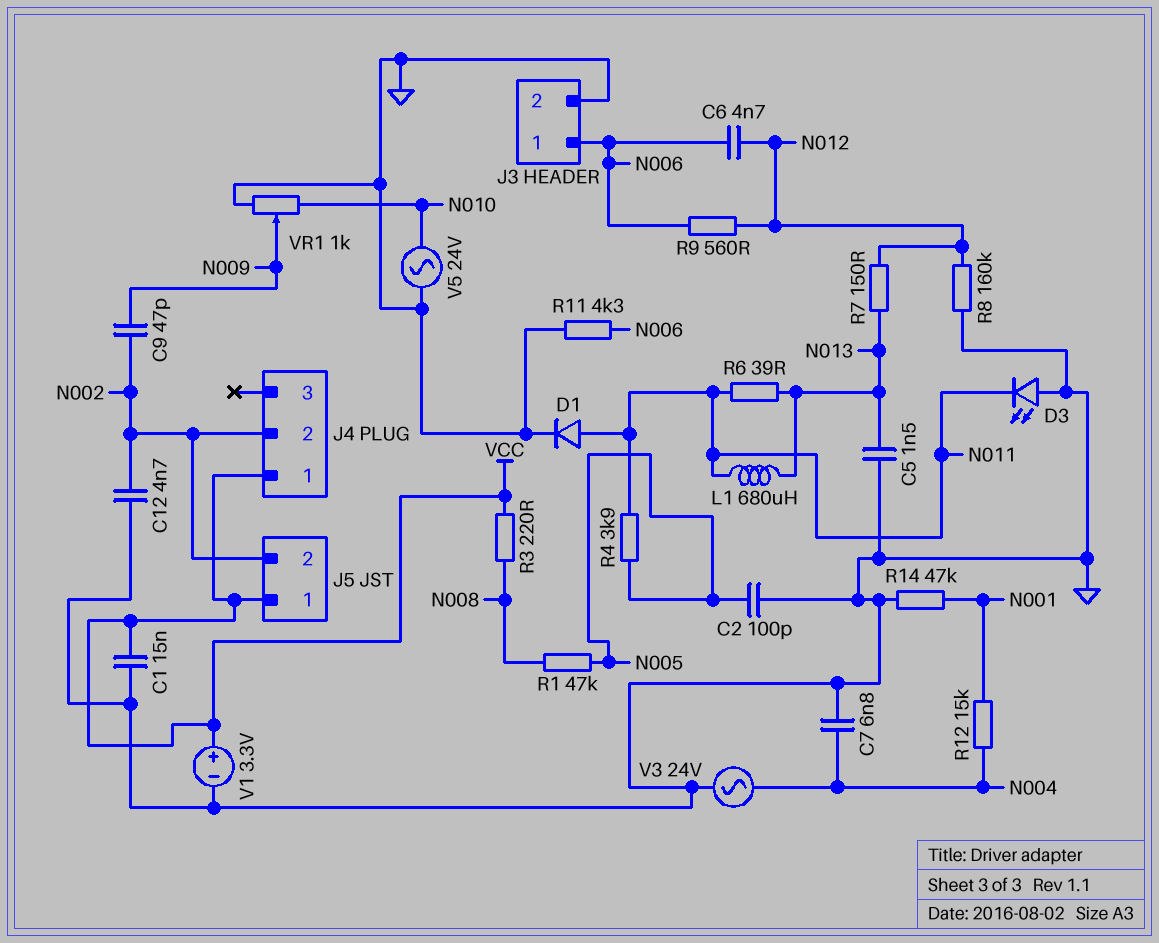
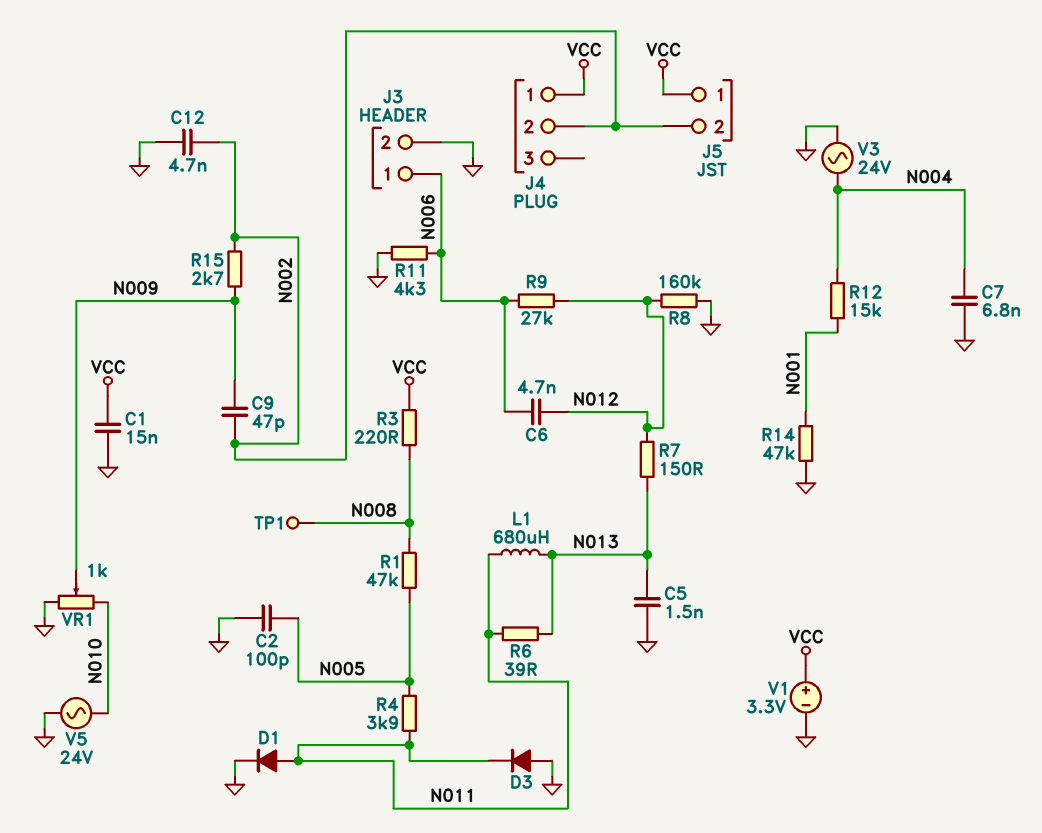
D3: LED (A GND, K N011) -> diode (A GND, K N011)
R9: 560 (N006, N012) -> 27k (N006, N012)
R15: none -> 2.7k (N002, N009)
TP1: none -> test point (N008)

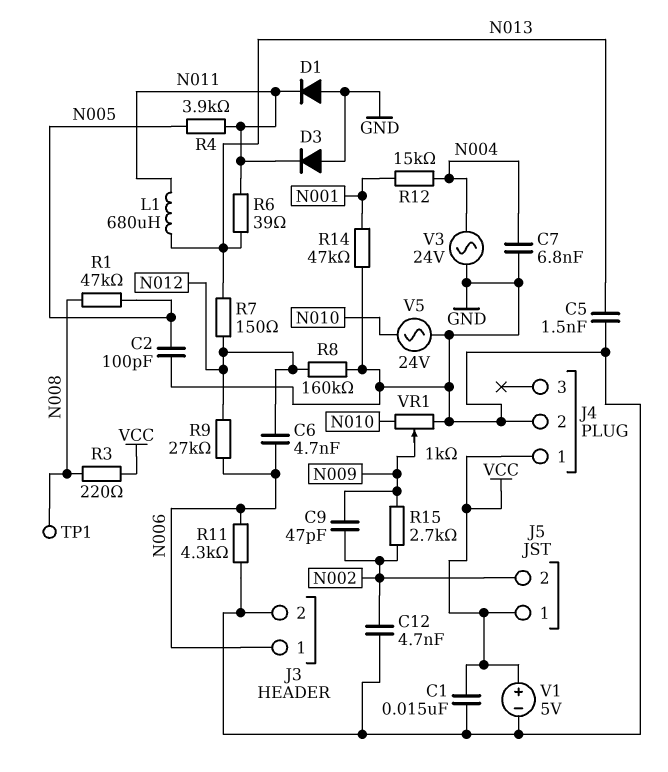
D1: diode (A N011, K GND) -> diode (A GND, K N011)
J4 pin 2: N002 -> GND
V1: 3.3V (plus VCC, minus GND) -> 5V (plus VCC, minus GND)

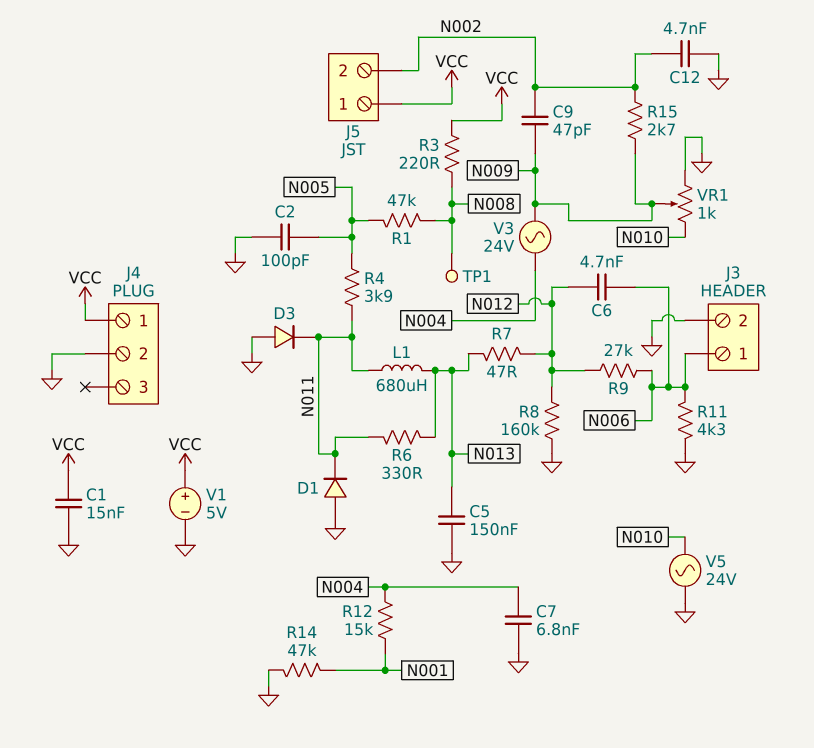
C5: 1.5nF (GND, N013) -> 150nF (GND, N013)
R6: 39 (N011, N013) -> 330 (N011, N013)
R7: 150 (N012, N013) -> 47 (N012, N013)
V3: AC 24V (GND, N004) -> AC 24V (N004, N009)

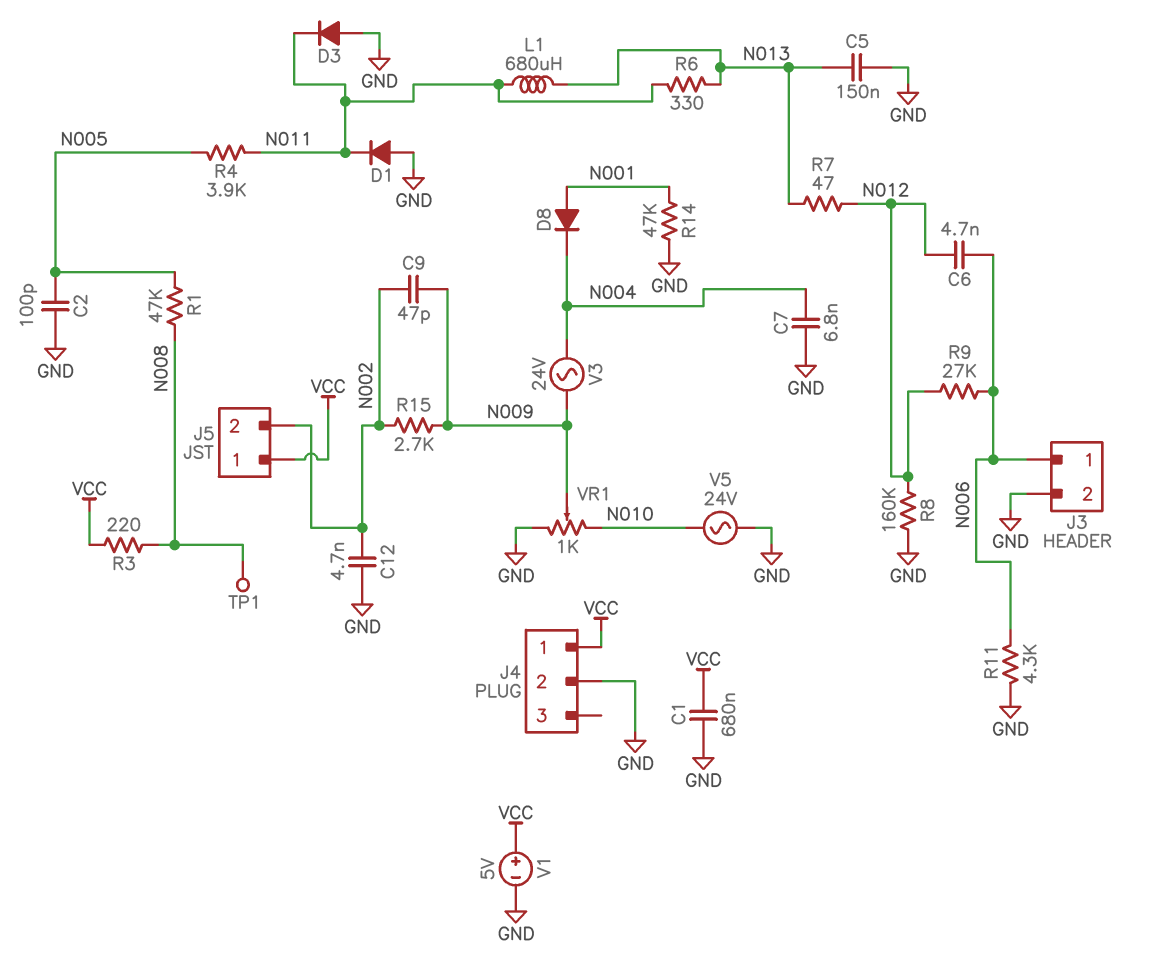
C1: 15nF (GND, VCC) -> 680nF (GND, VCC)
D8: none -> diode (A N001, K N004)
R12: 15k (N001, N004) -> none

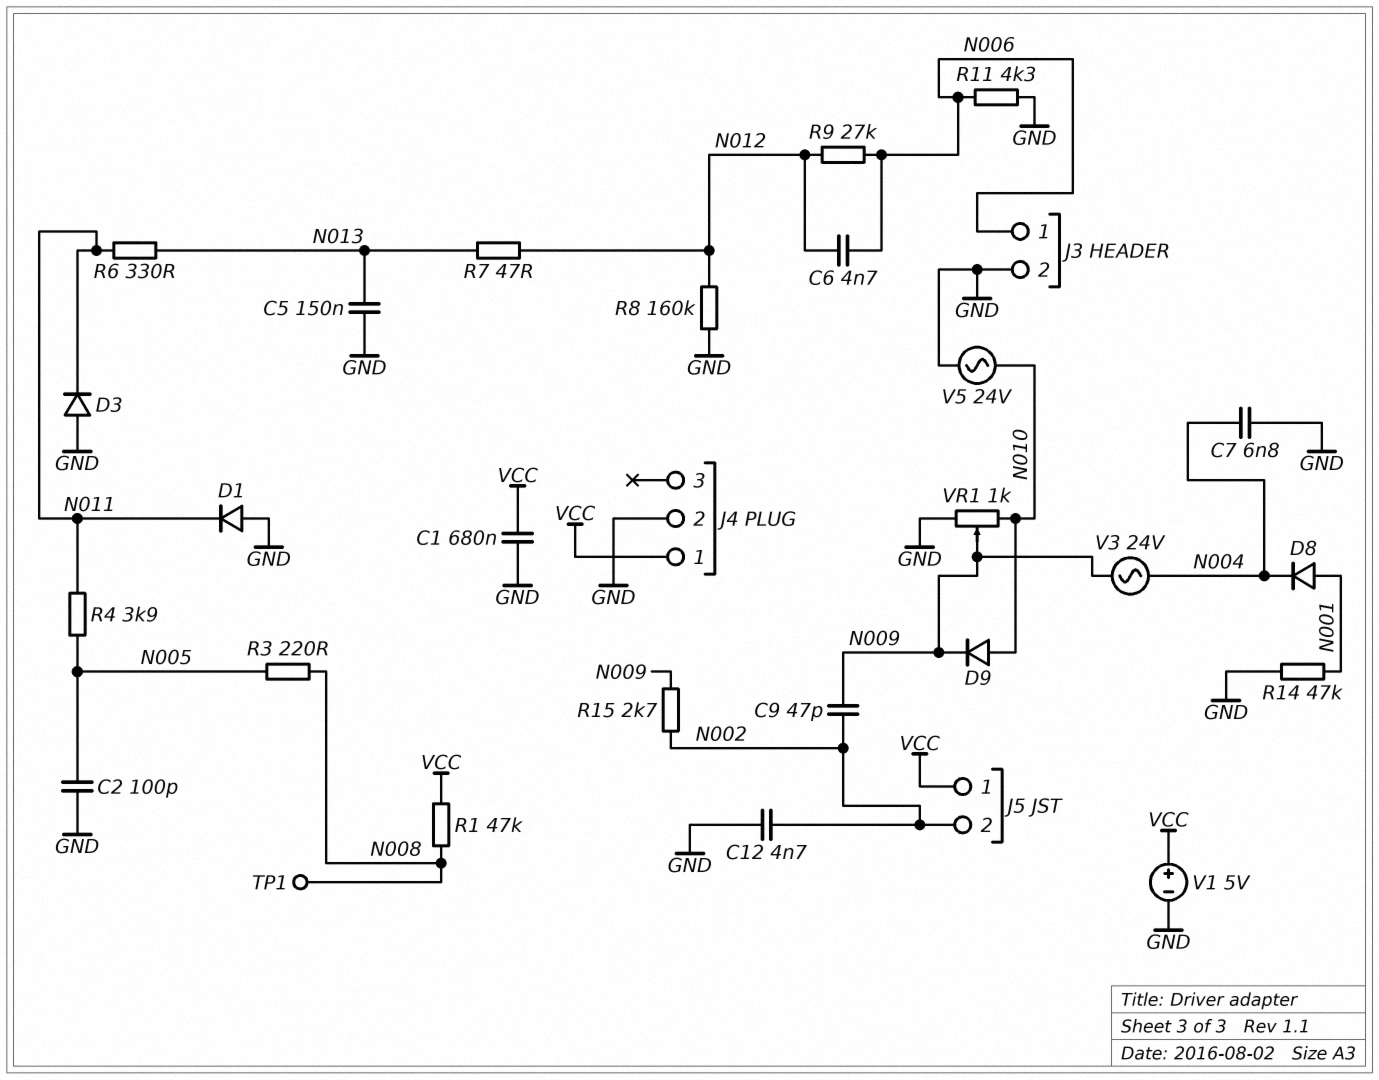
D9: none -> diode (A N010, K N009)
L1: 680uH (N011, N013) -> none
R1: 47k (N005, N008) -> 47k (N008, VCC)
R3: 220 (N008, VCC) -> 220 (N005, N008)

